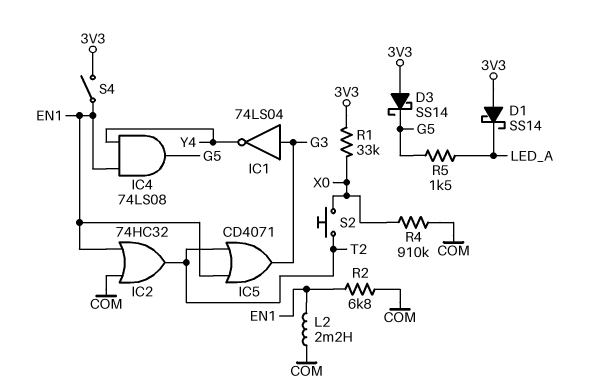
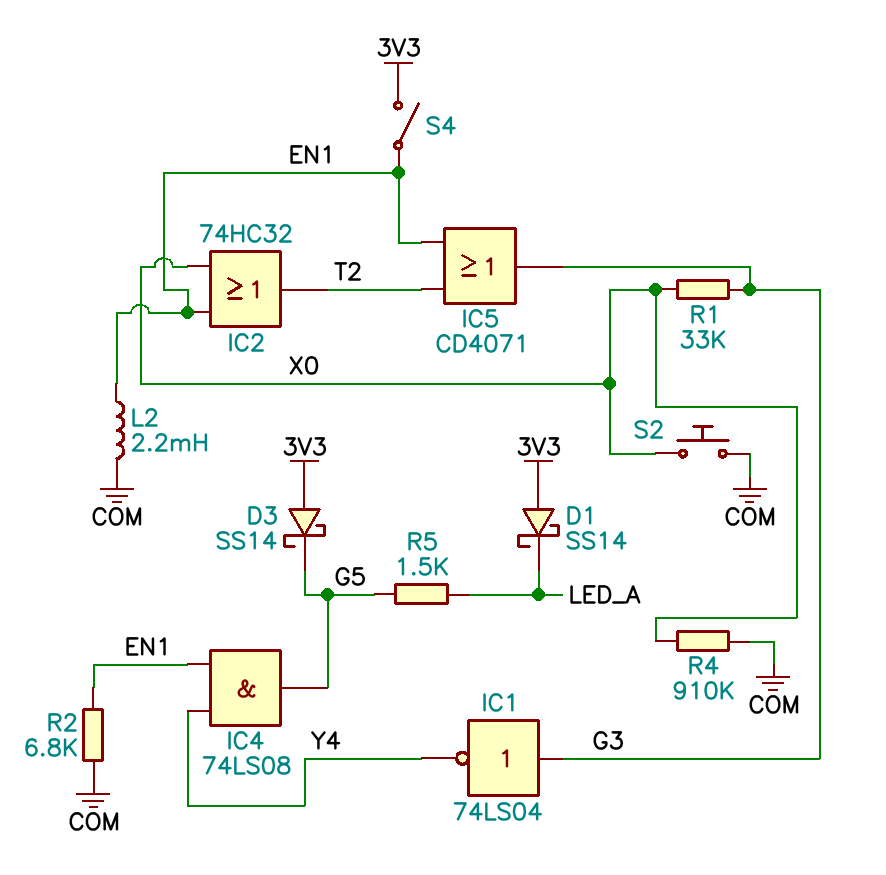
IC2: OR 74HC32 (in COM, in EN1, out T2) -> OR 74HC32 (in EN1, in X0, out T2)
R1: 33k (3V3, X0) -> 33k (G3, X0)
S2: button (T2, X0) -> button (COM, X0)

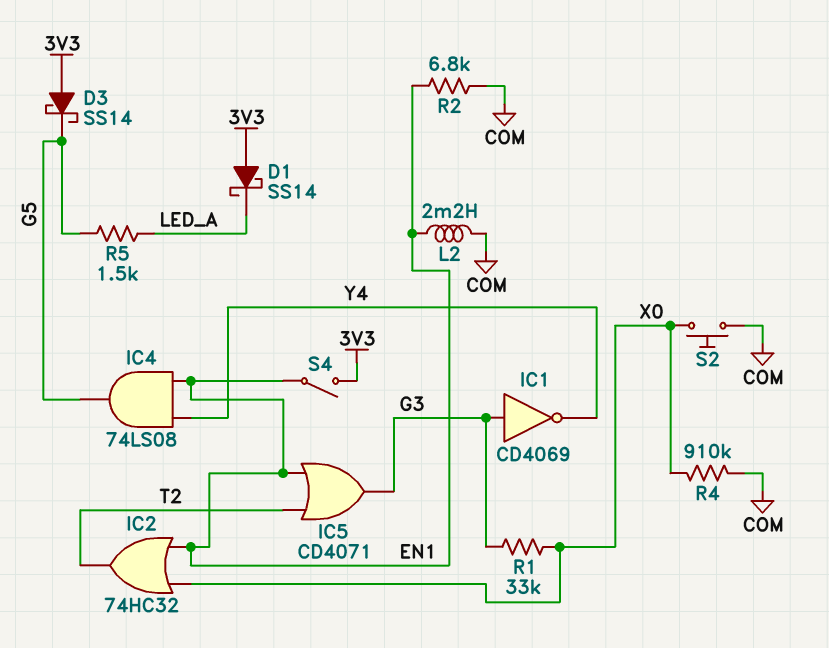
IC1: NOT 74LS04 (in G3, out Y4) -> NOT CD4069 (in G3, out Y4)

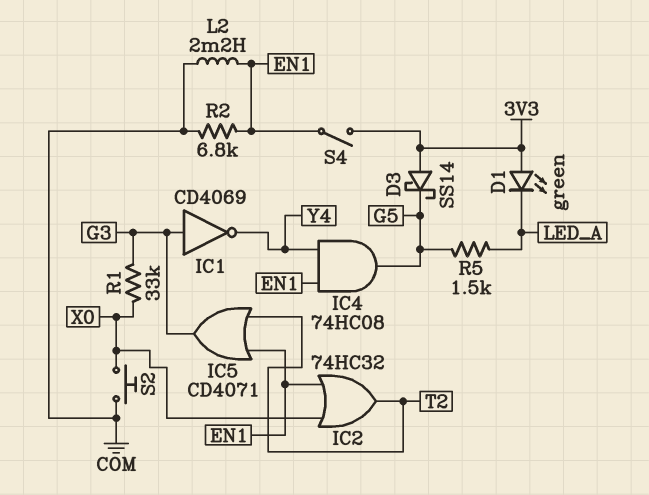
D1: schottky SS14 (A 3V3, K LED_A) -> LED green (A 3V3, K LED_A)
IC4: AND 74LS08 (in EN1, in Y4, out G5) -> AND 74HC08 (in EN1, in Y4, out G5)
R4: 910k (COM, X0) -> none

